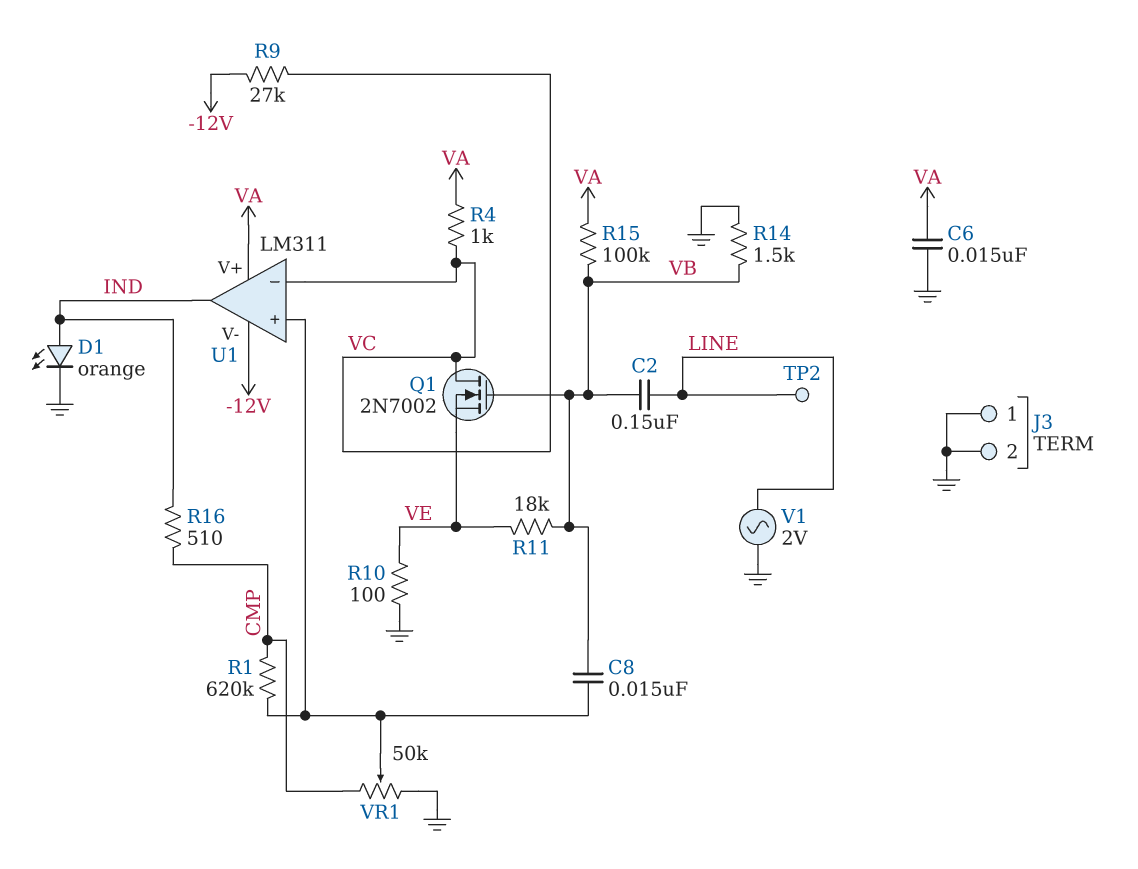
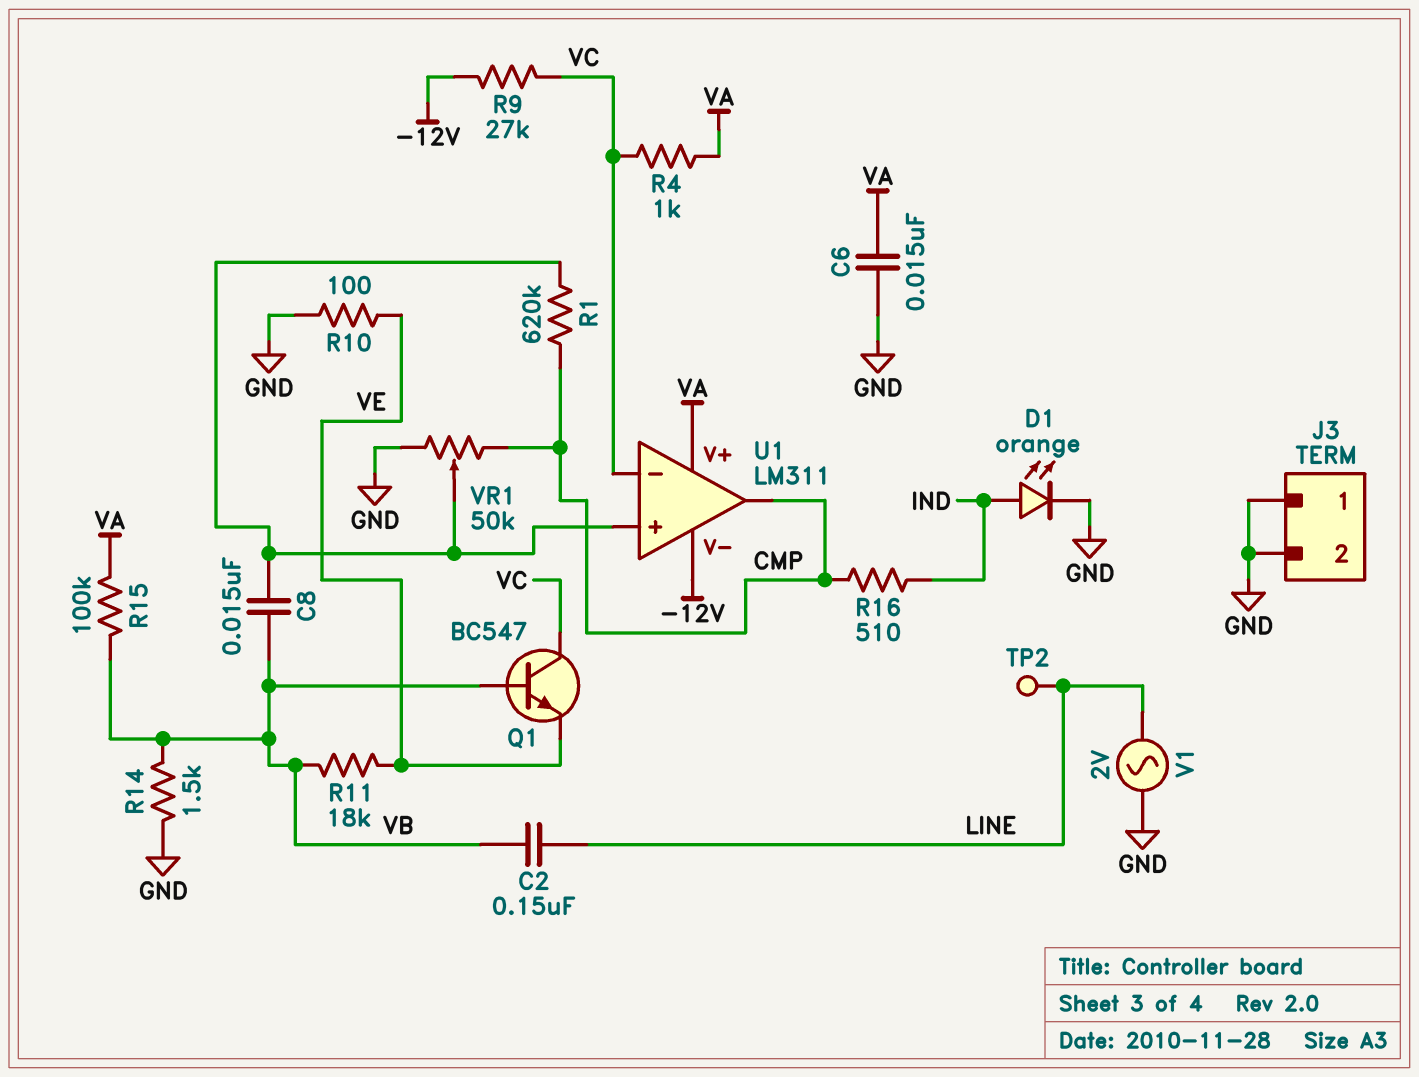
Q1: NMOS 2N7002 (G VB, D VC, S VE) -> NPN BC547 (B VB, C VC, E VE)
U1 pin out: IND -> CMP

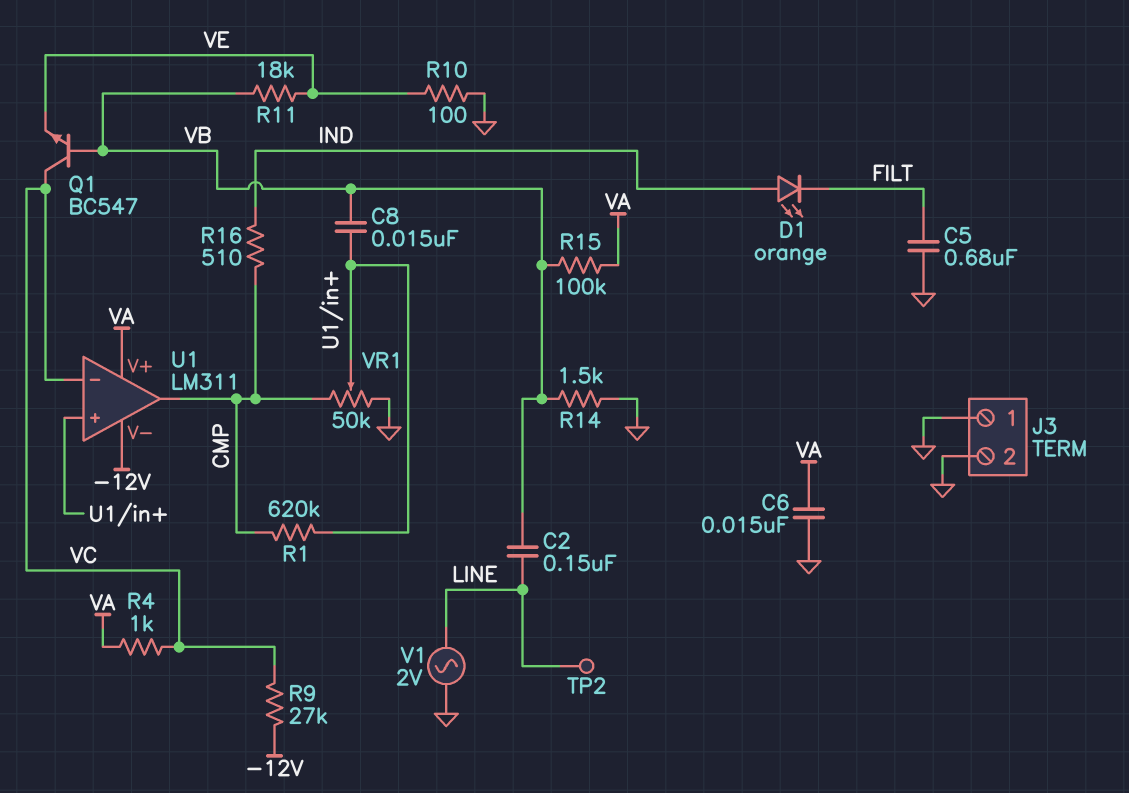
C5: none -> 680nF (FILT, GND)
D1: LED orange (A IND, K GND) -> LED orange (A IND, K FILT)

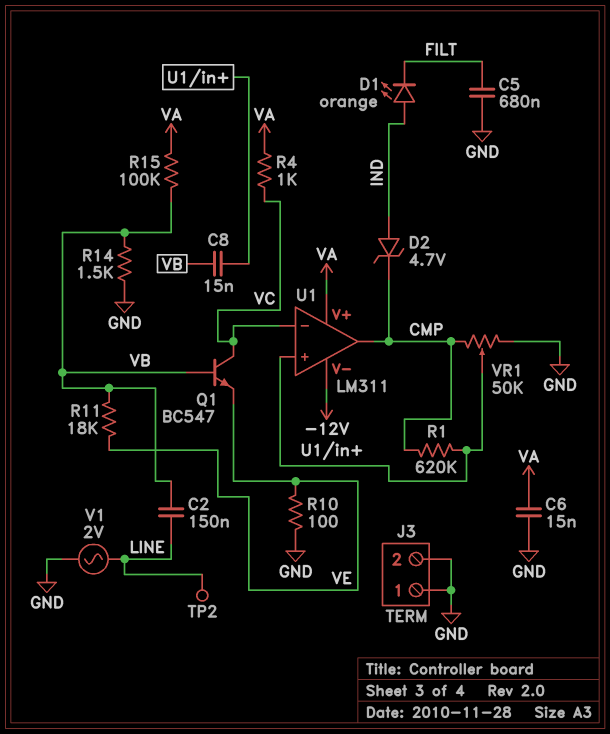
D2: none -> zener 4.7V (A IND, K CMP)
R9: 27k (-12V, VC) -> none
R16: 510 (CMP, IND) -> none

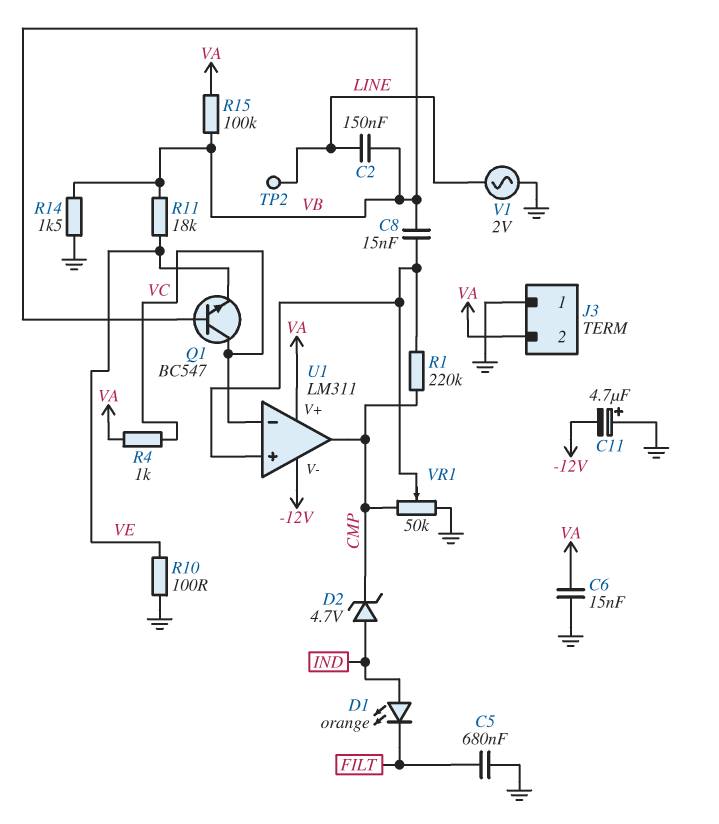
C11: none -> 4.7uF (plus GND, minus -12V)
J3 pin 2: GND -> VA
R1: 620k (CMP, U1/in+) -> 220k (CMP, U1/in+)

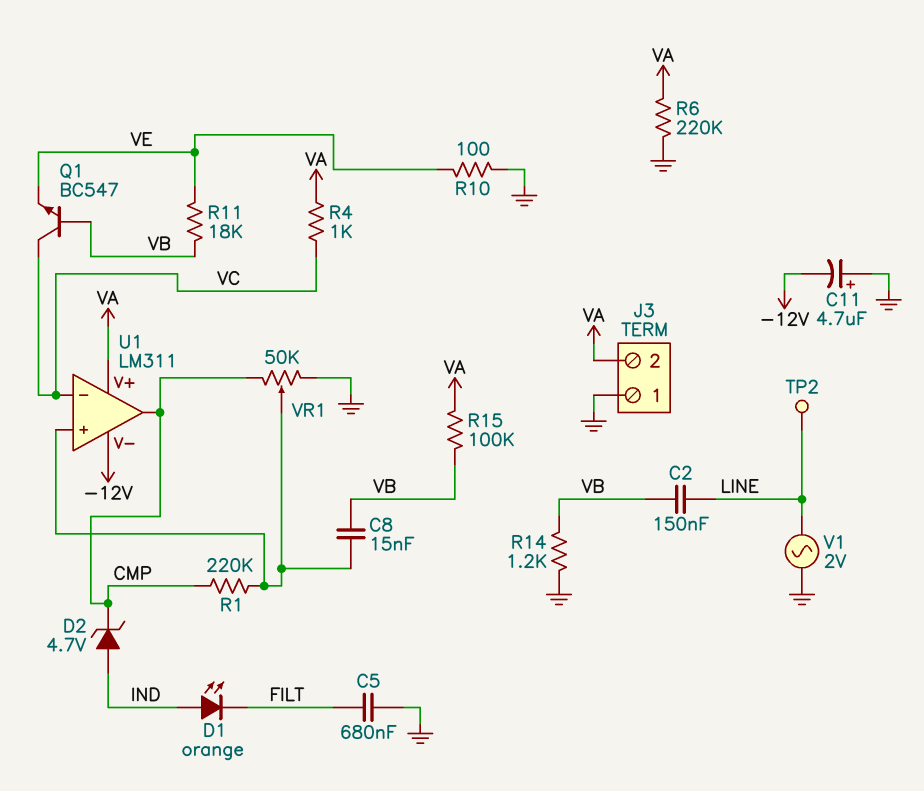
C6: 15nF (GND, VA) -> none
R6: none -> 220k (GND, VA)
R14: 1.5k (GND, VB) -> 1.2k (GND, VB)

